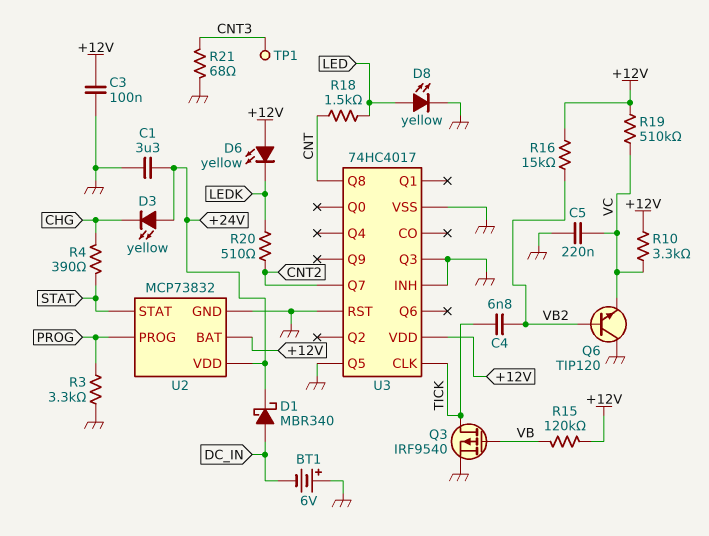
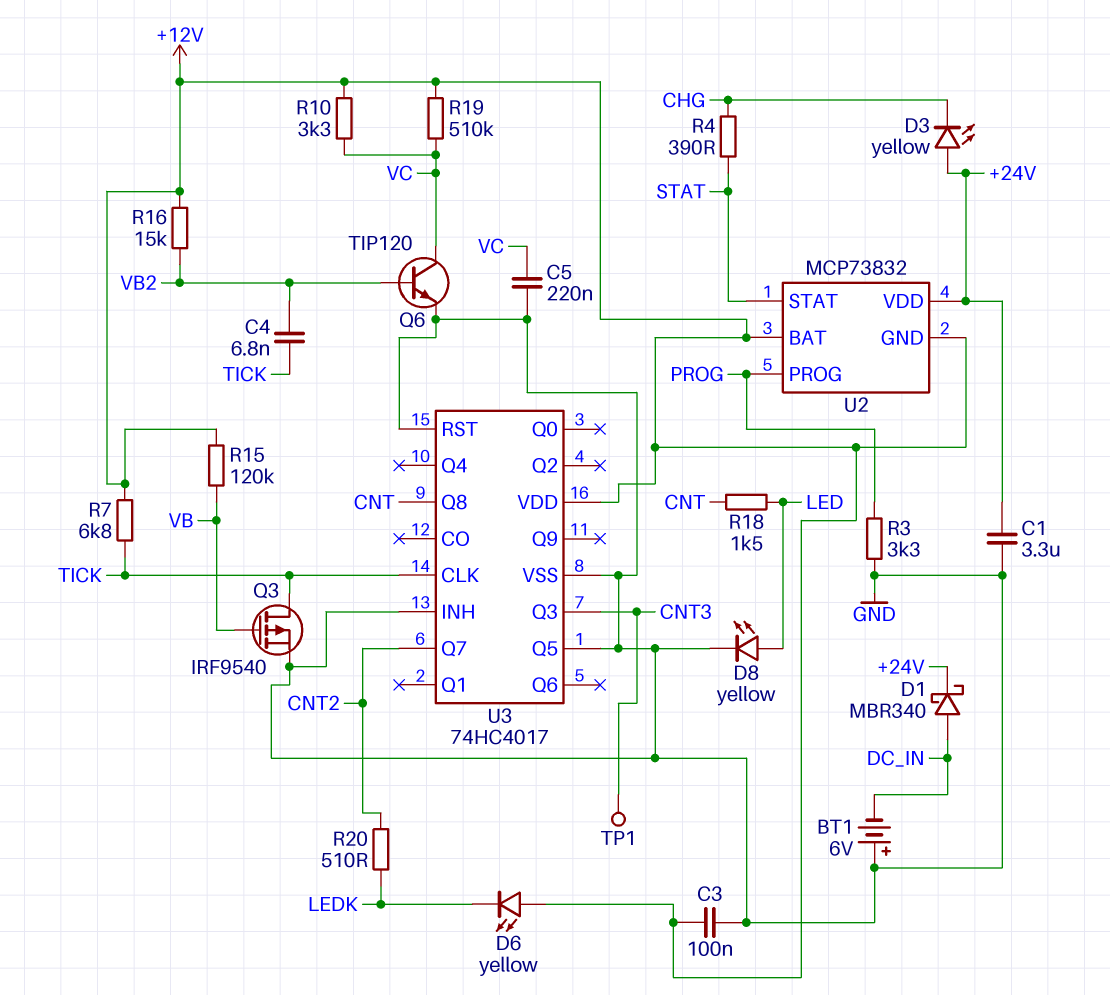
Q6: NPN TIP120 (B VB2, C GND, E VC) -> NPN TIP120 (B VB2, C VC, E GND)
R7: none -> 6.8k (+12V, TICK)
R21: 68 (CNT3, GND) -> none
U2 pin GND: GND -> +12V
U3 pin Q3: GND -> CNT3

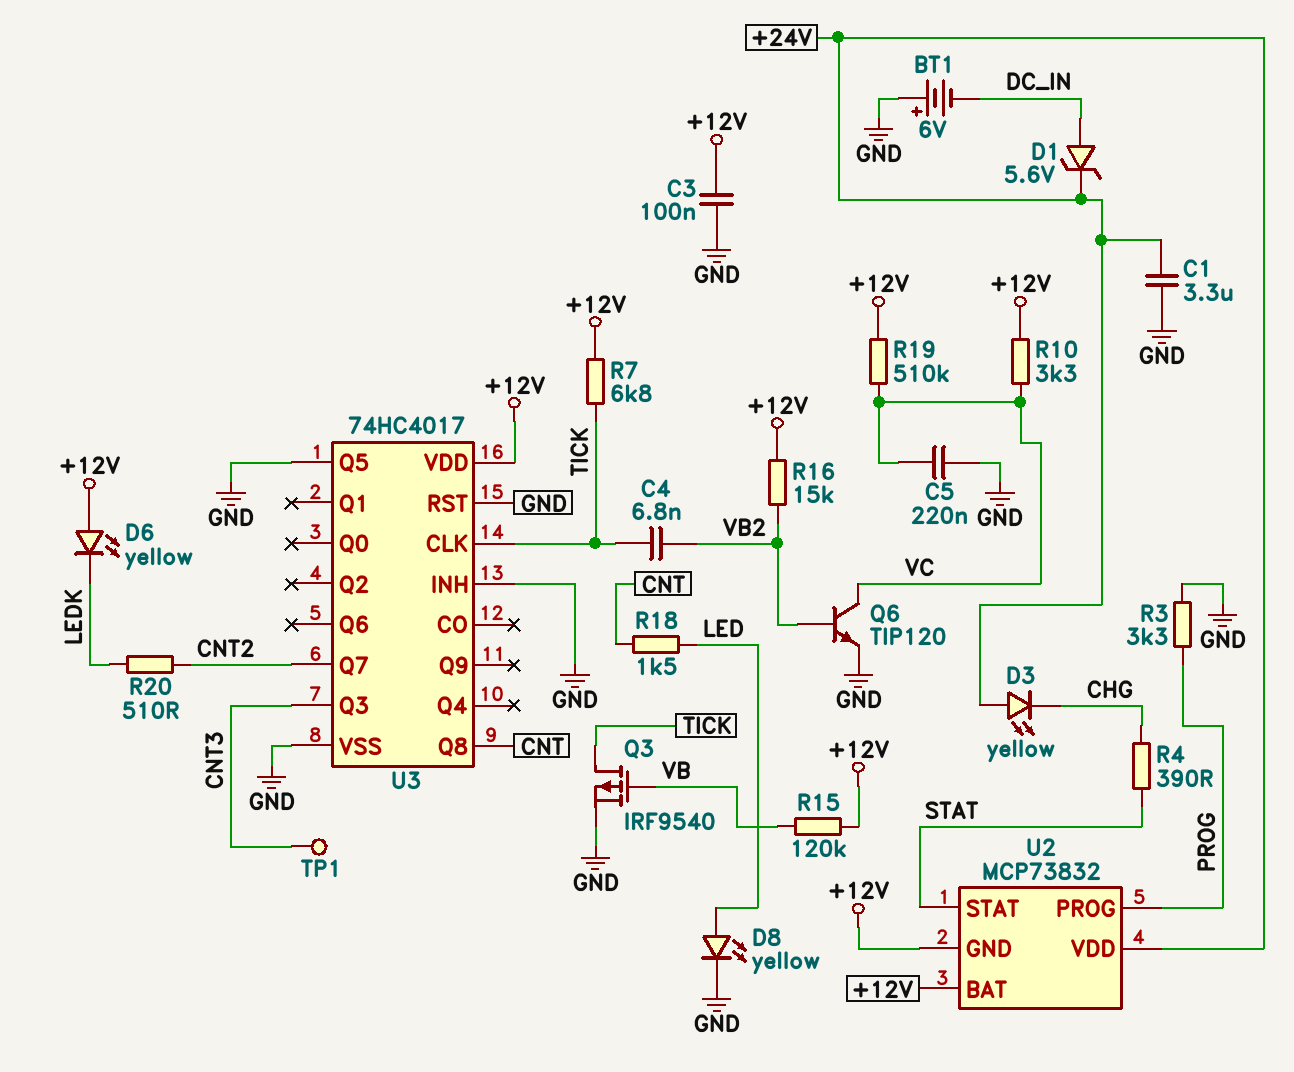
D1: schottky MBR340 (A DC_IN, K +24V) -> zener 5.6V (A DC_IN, K +24V)

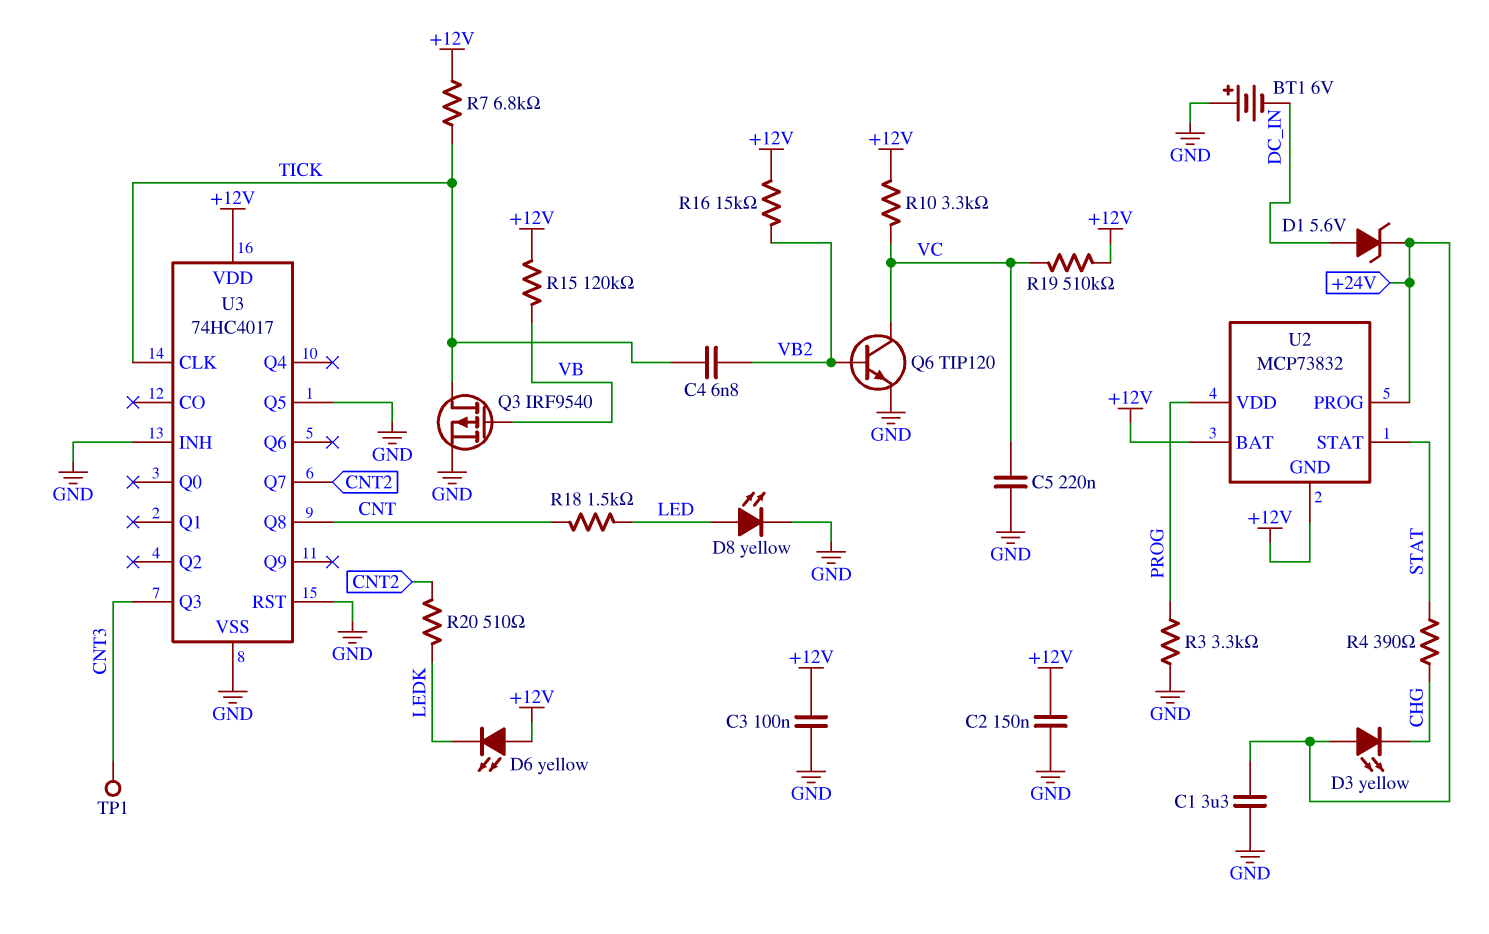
C2: none -> 150nF (+12V, GND)
U2 pin PROG: PROG -> +24V
U2 pin VDD: +24V -> PROG

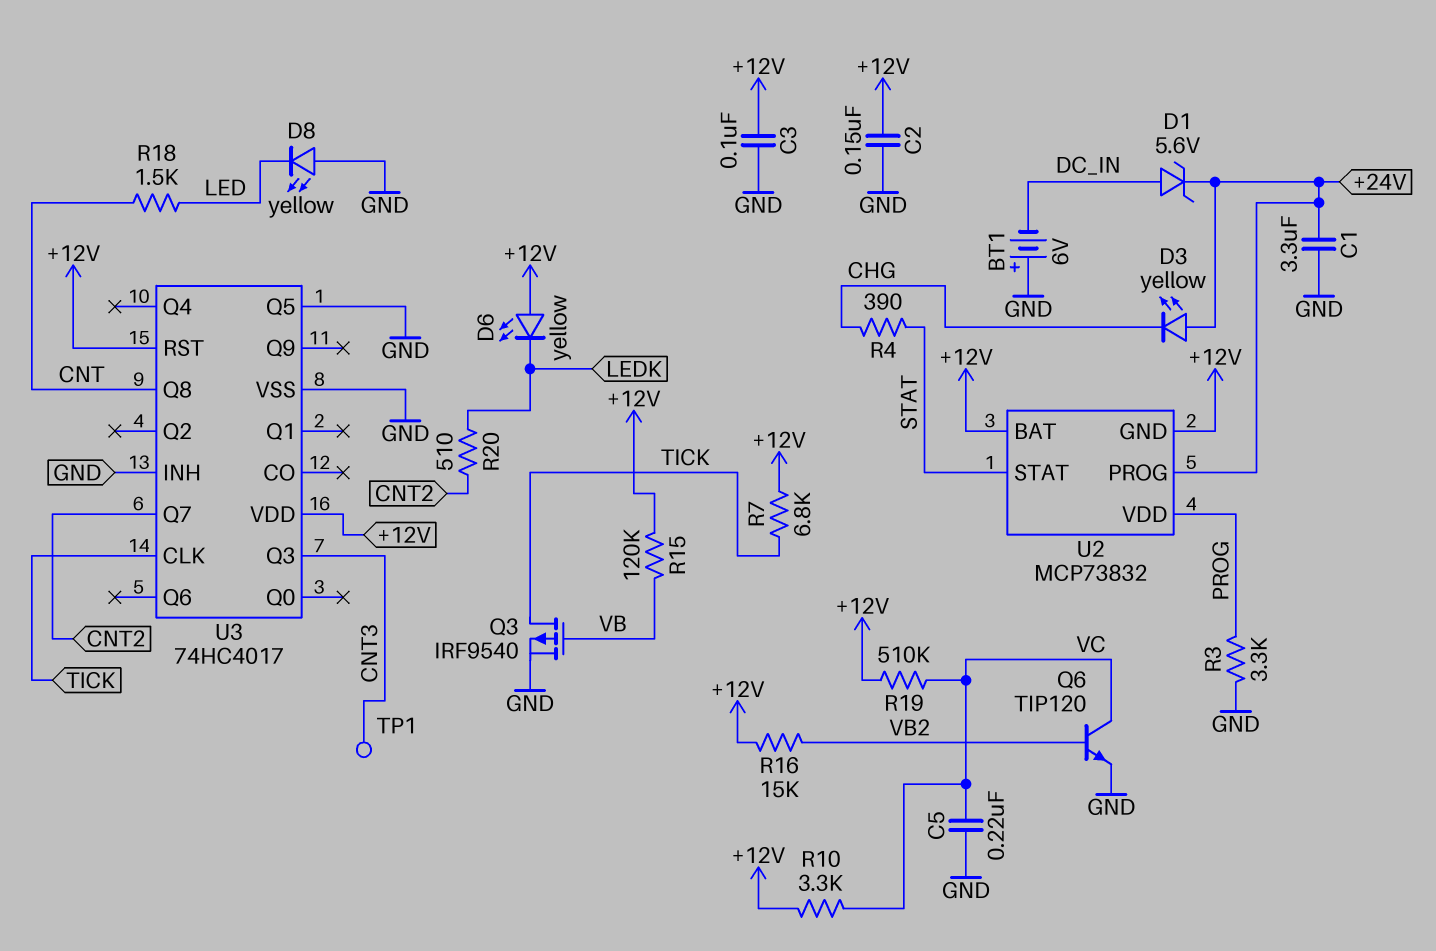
C4: 6.8nF (TICK, VB2) -> none
D8: LED yellow (A LED, K GND) -> LED yellow (A GND, K LED)
U3 pin RST: GND -> +12V

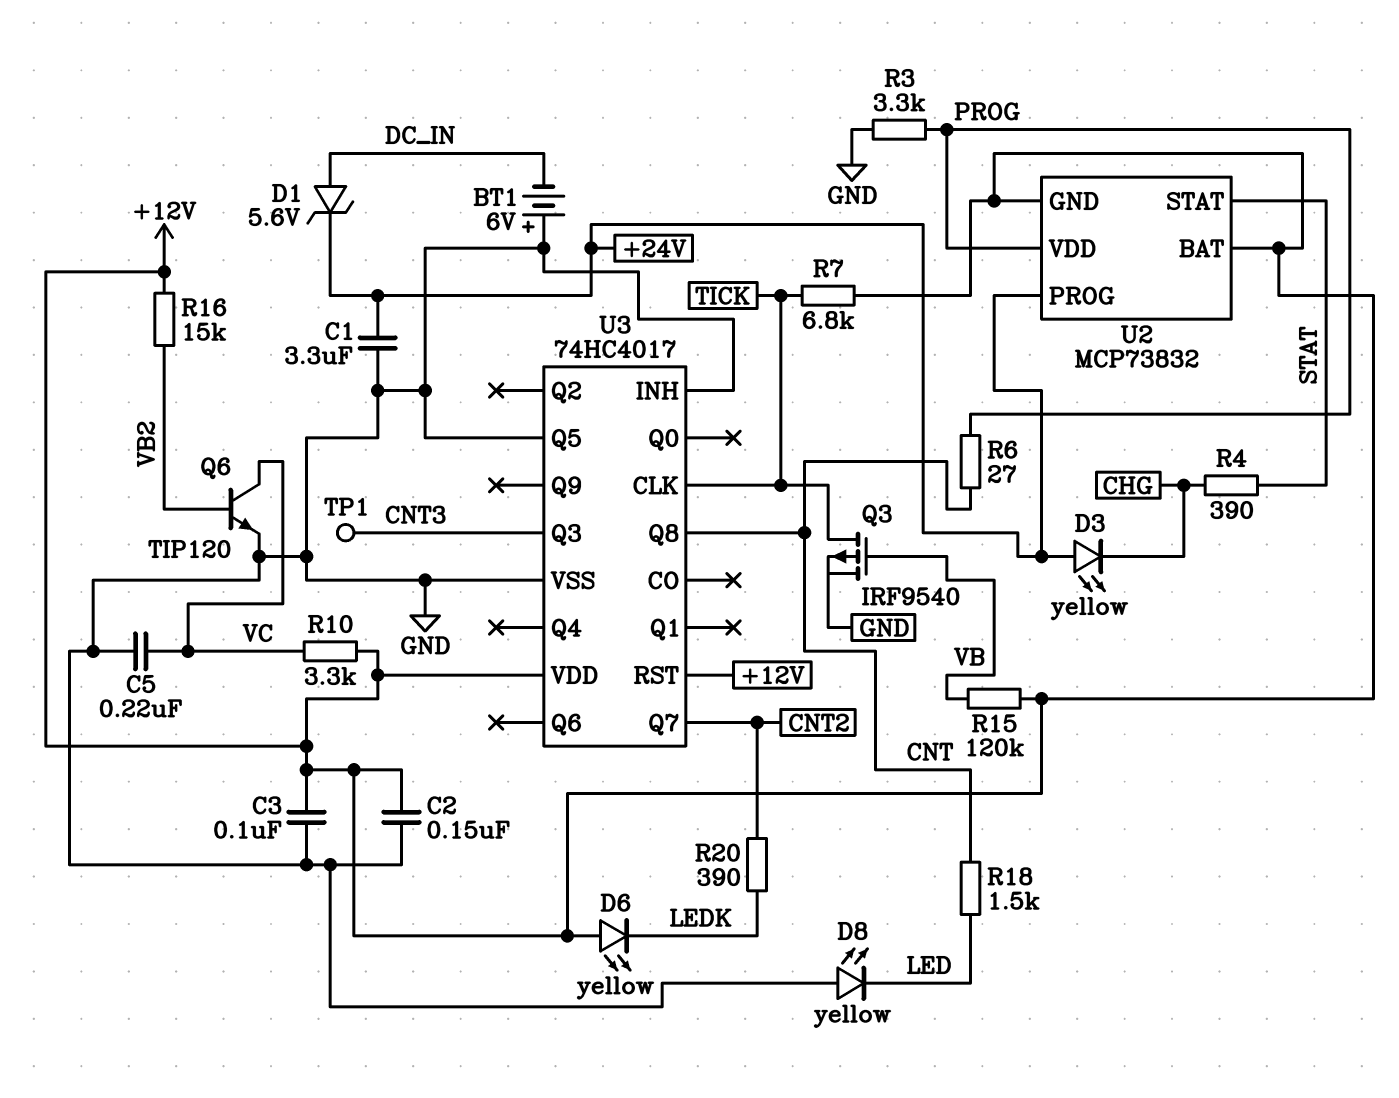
R6: none -> 27 (CNT, PROG)
R19: 510k (+12V, VC) -> none
R20: 510 (CNT2, LEDK) -> 390 (CNT2, LEDK)

